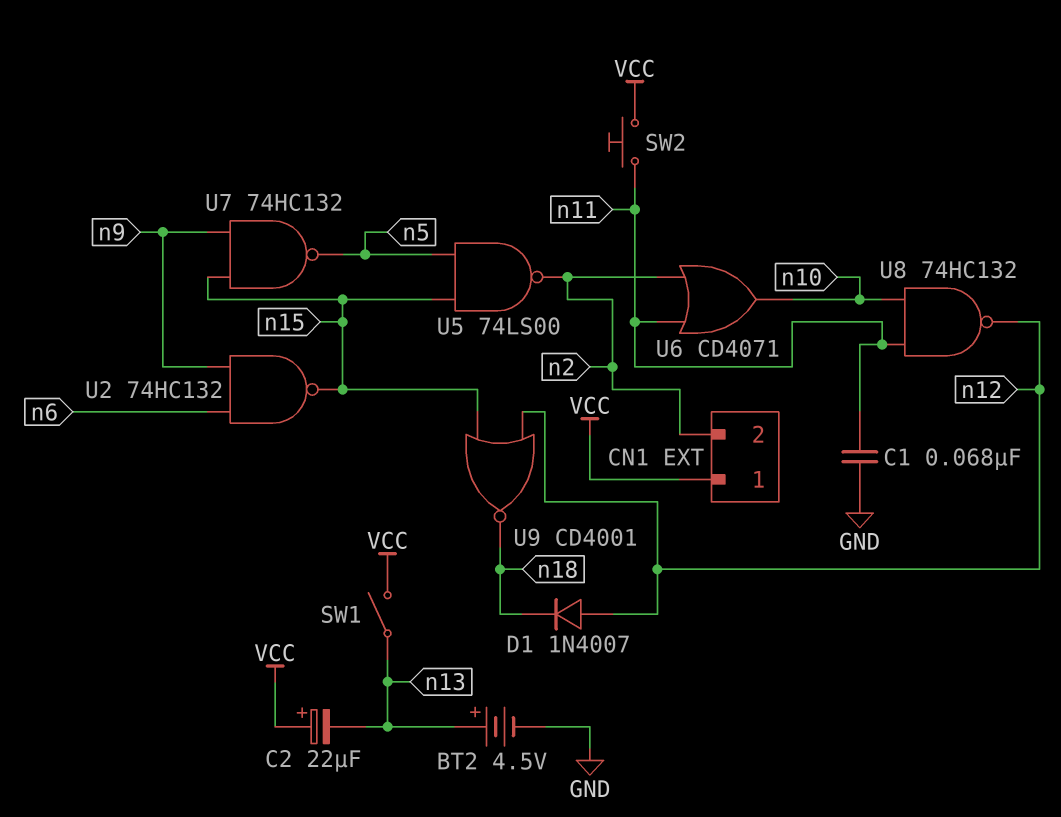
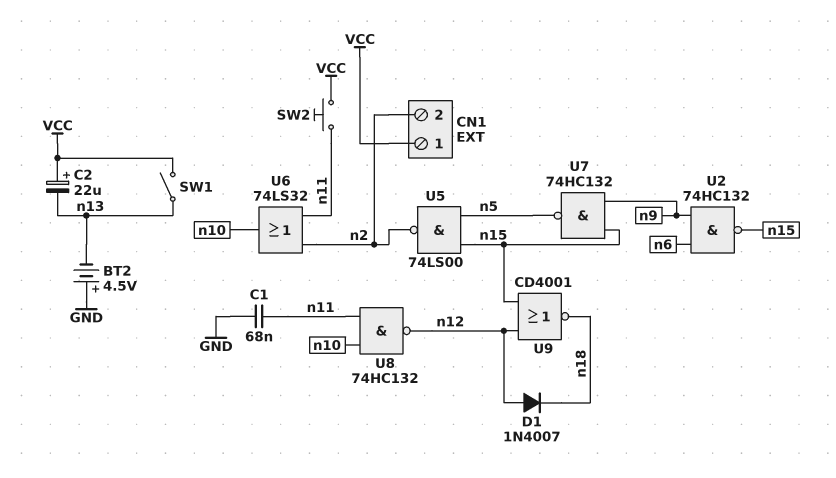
BT2: 4.5V (plus n13, minus GND) -> 4.5V (plus GND, minus n13)
U6: OR CD4071 (in n2, in n11, out n10) -> OR 74LS32 (in n2, in n11, out n10)

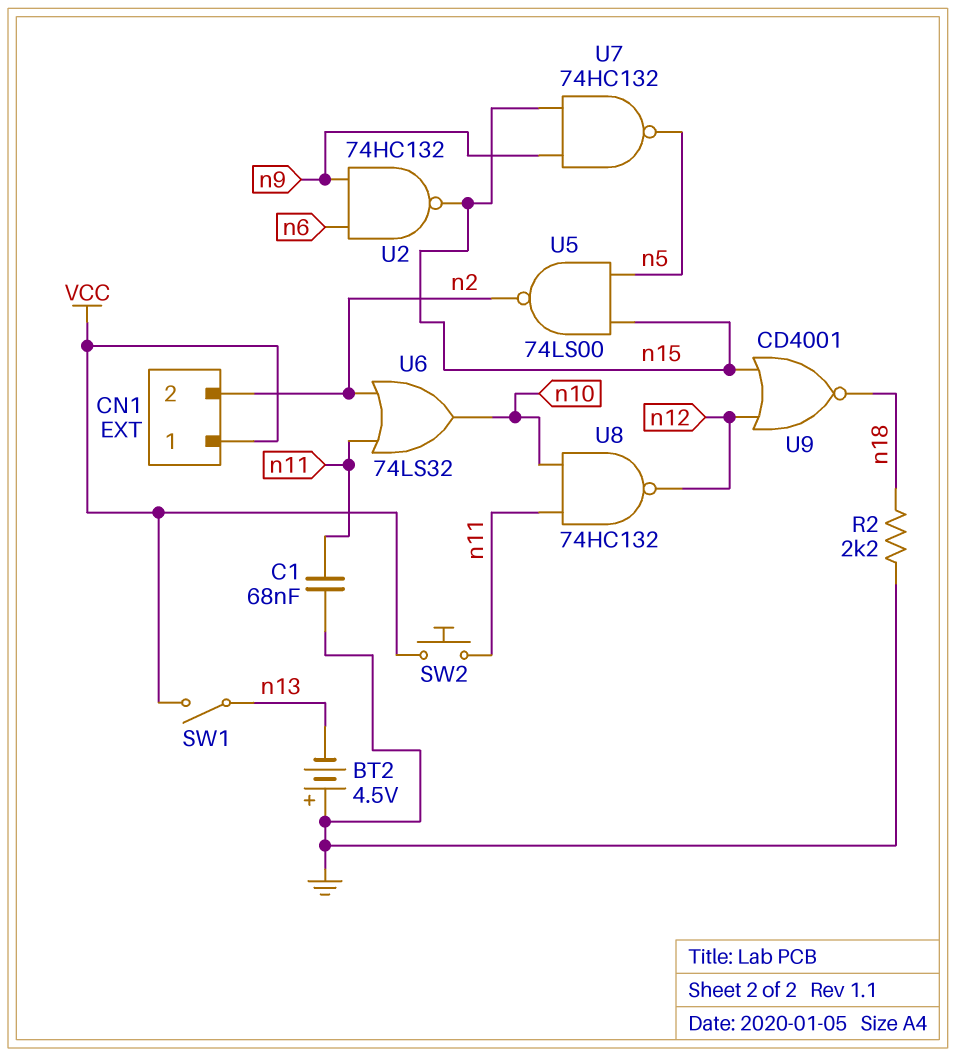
C2: 22uF (plus VCC, minus n13) -> none
D1: diode 1N4007 (A n12, K n18) -> none
R2: none -> 2.2k (GND, n18)

